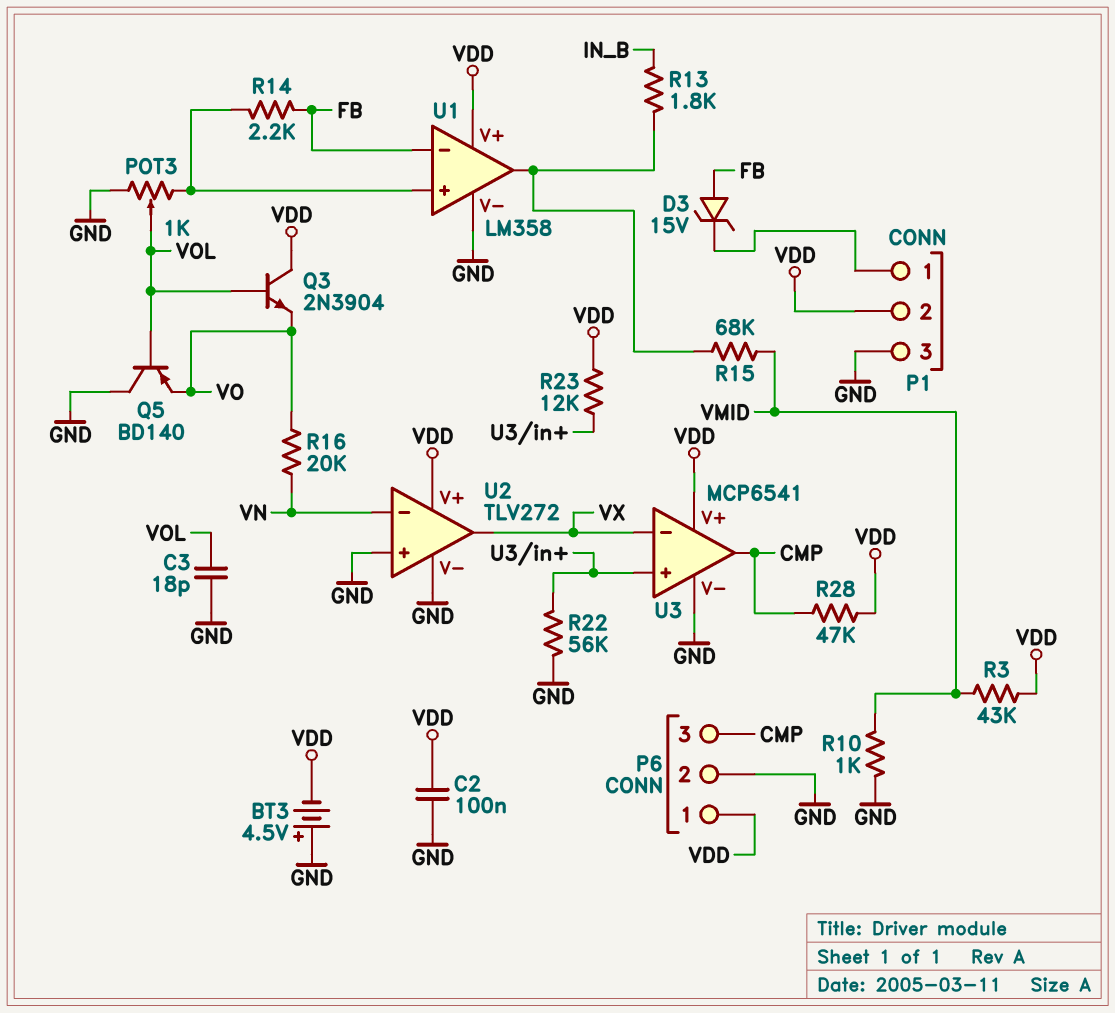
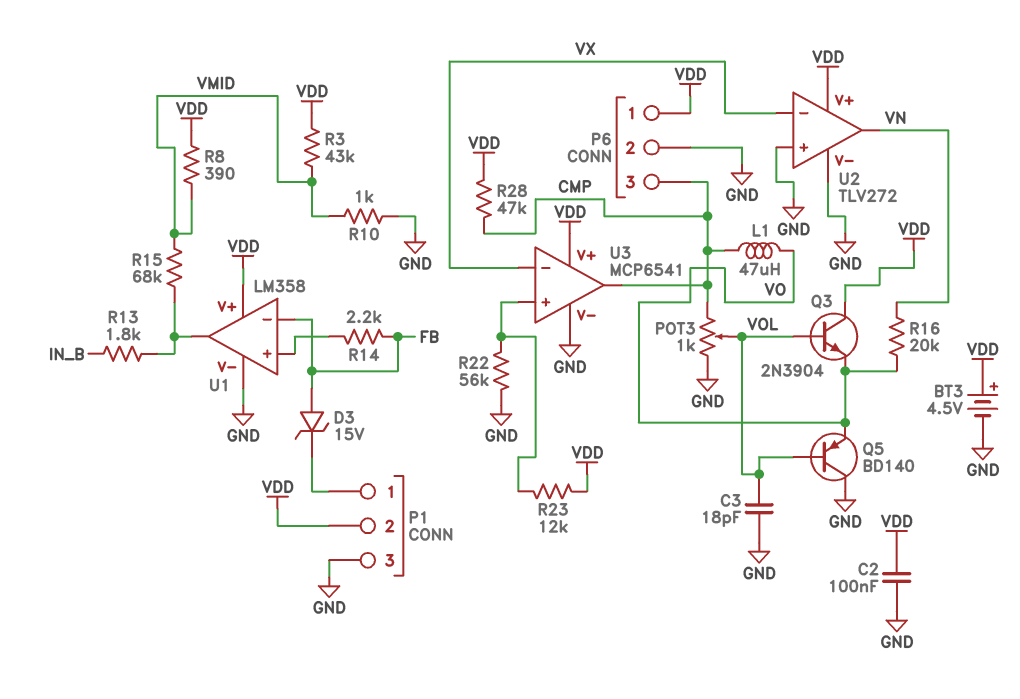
BT3: 4.5V (plus GND, minus VDD) -> 4.5V (plus VDD, minus GND)
L1: none -> 47uH (CMP, VO)
POT3: 1k (GND, U1/in+, wiper VOL) -> 1k (CMP, GND, wiper VOL)
R8: none -> 390 (VDD, VMID)
U2 pin in-: VN -> VX
U2 pin out: VX -> VN

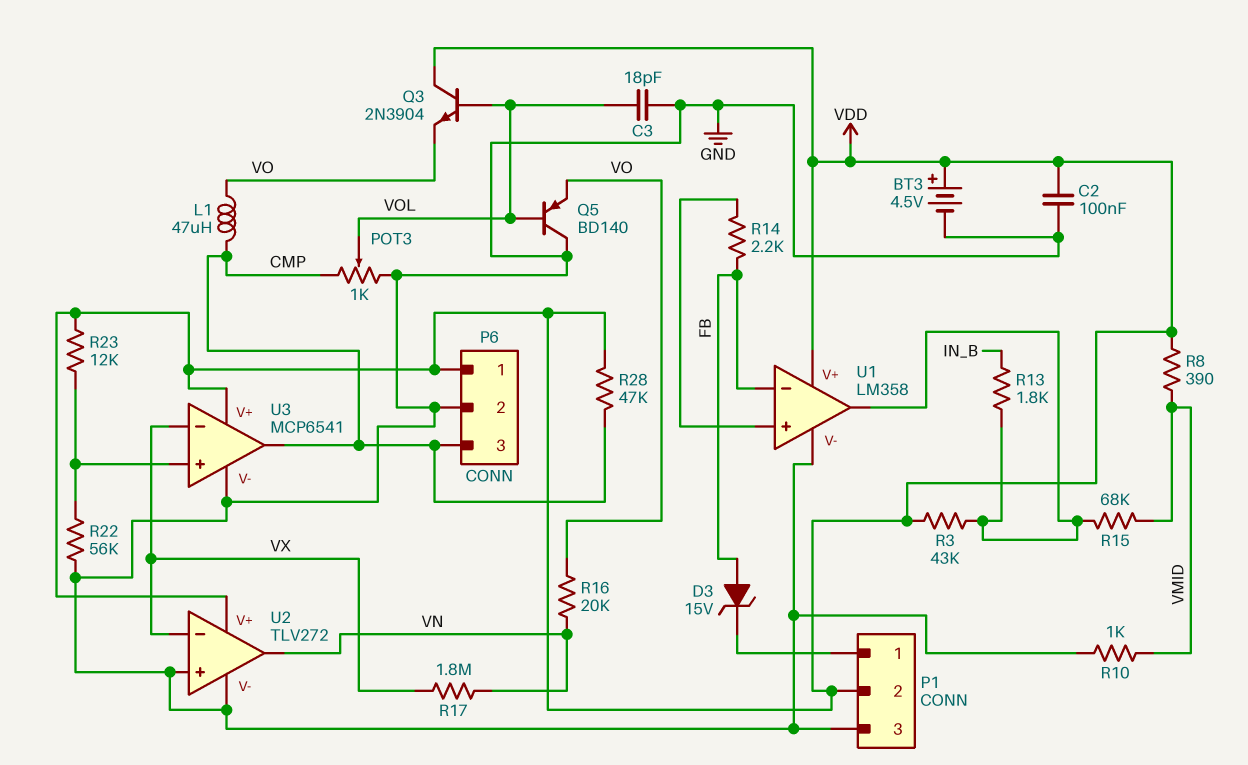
R3: 43k (VDD, VMID) -> 43k (U1/out, VDD)
R17: none -> 1.8M (VN, VX)

